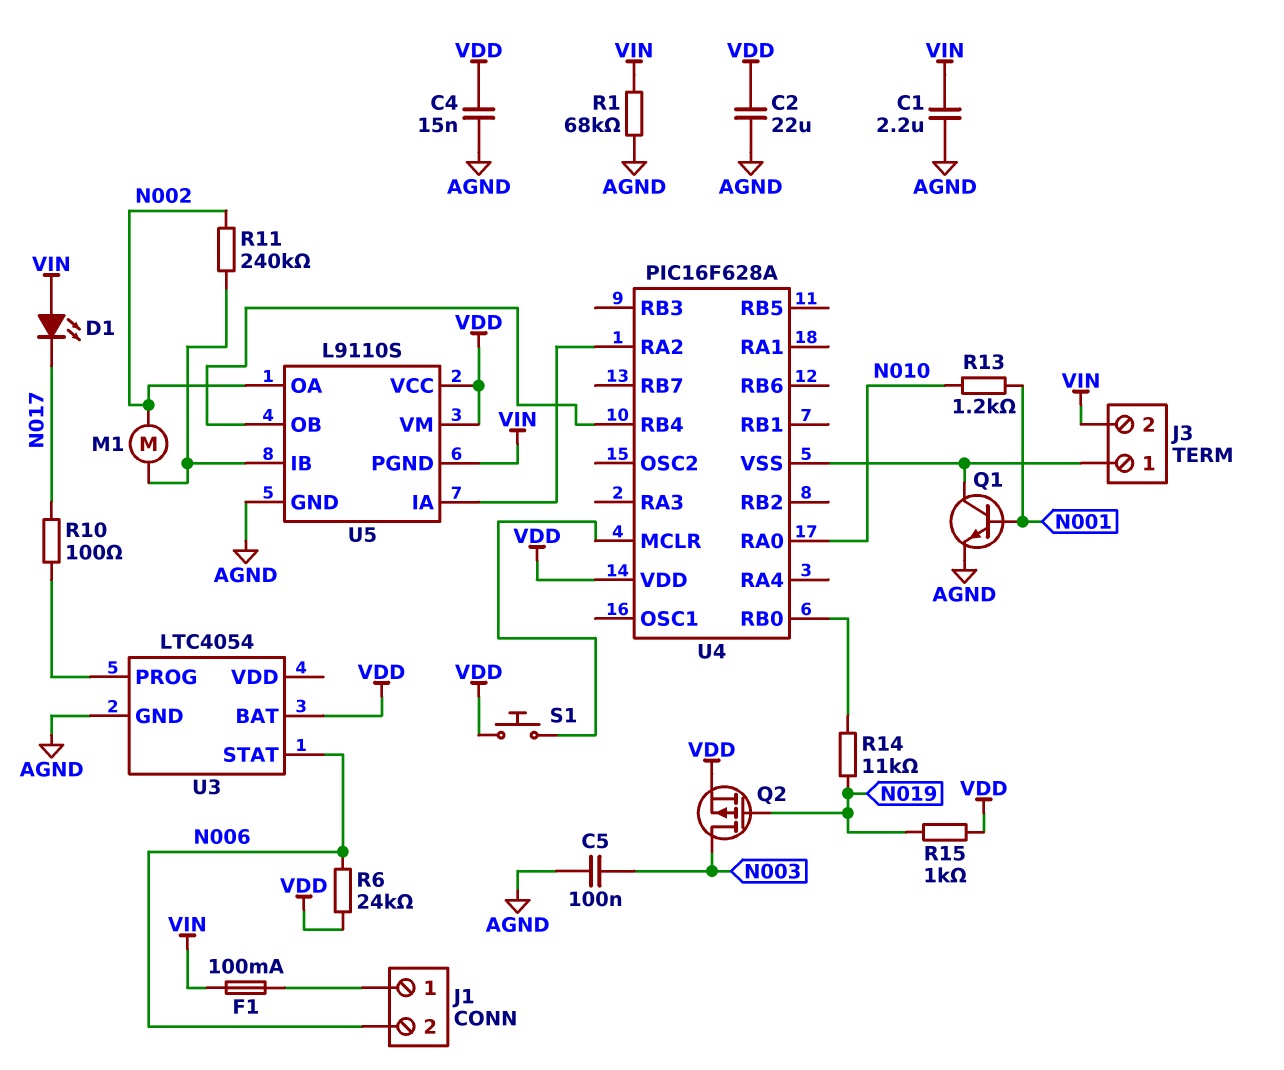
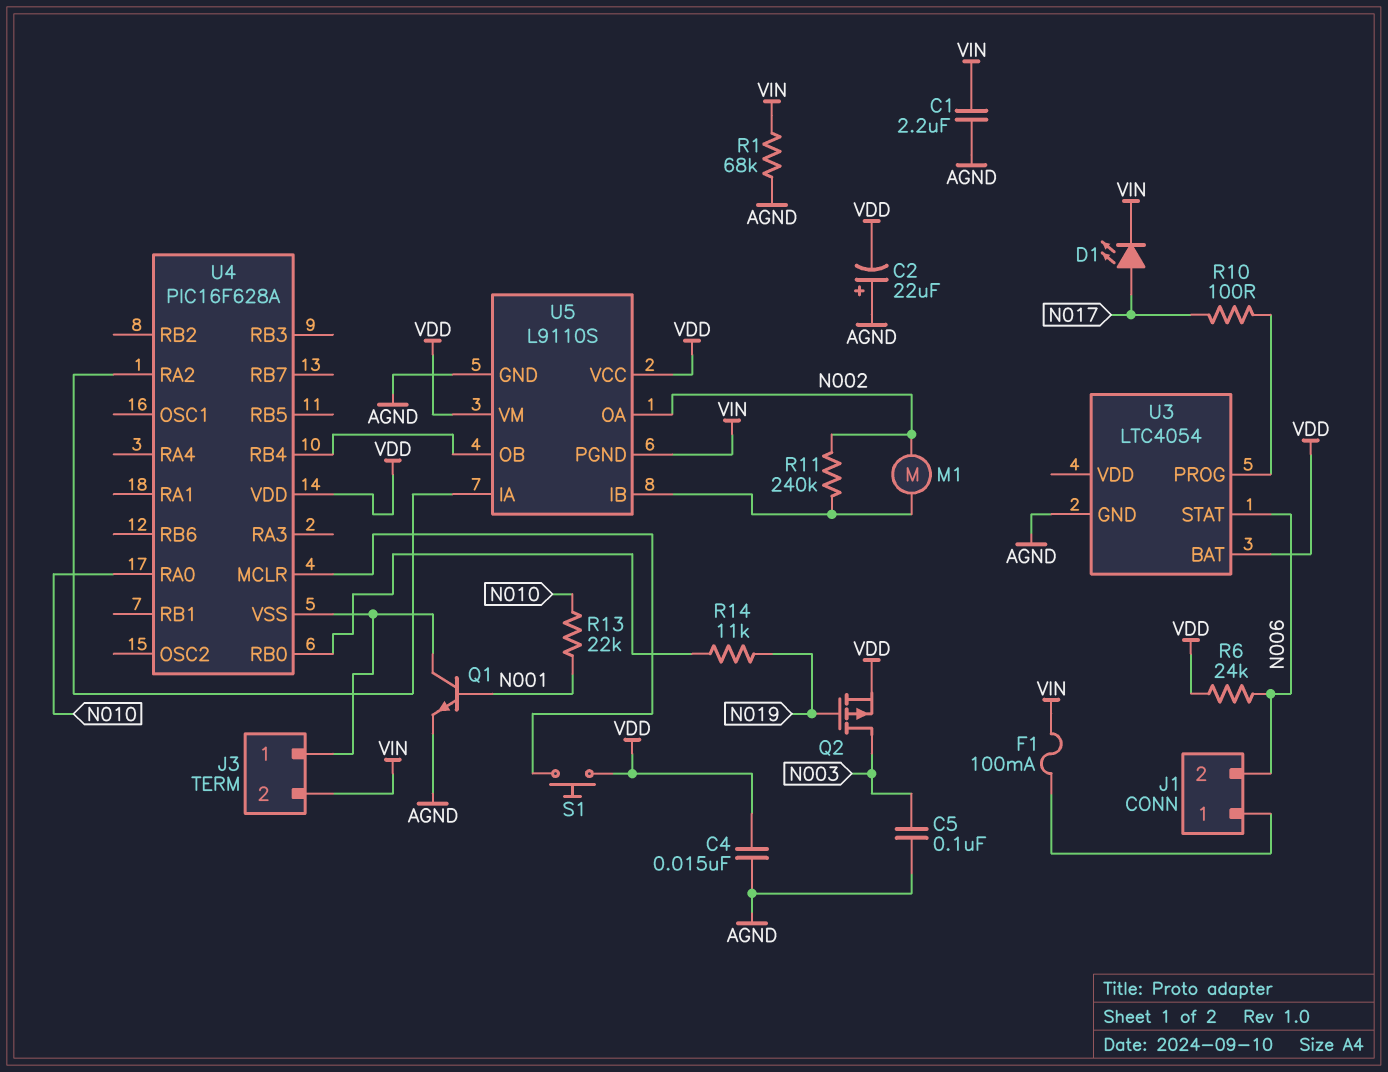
C2: 22uF (AGND, VDD) -> 22uF (plus AGND, minus VDD)
D1: LED (A VIN, K N017) -> LED (A N017, K VIN)
R13: 1.2k (N001, N010) -> 22k (N001, N010)
R15: 1k (N019, VDD) -> none

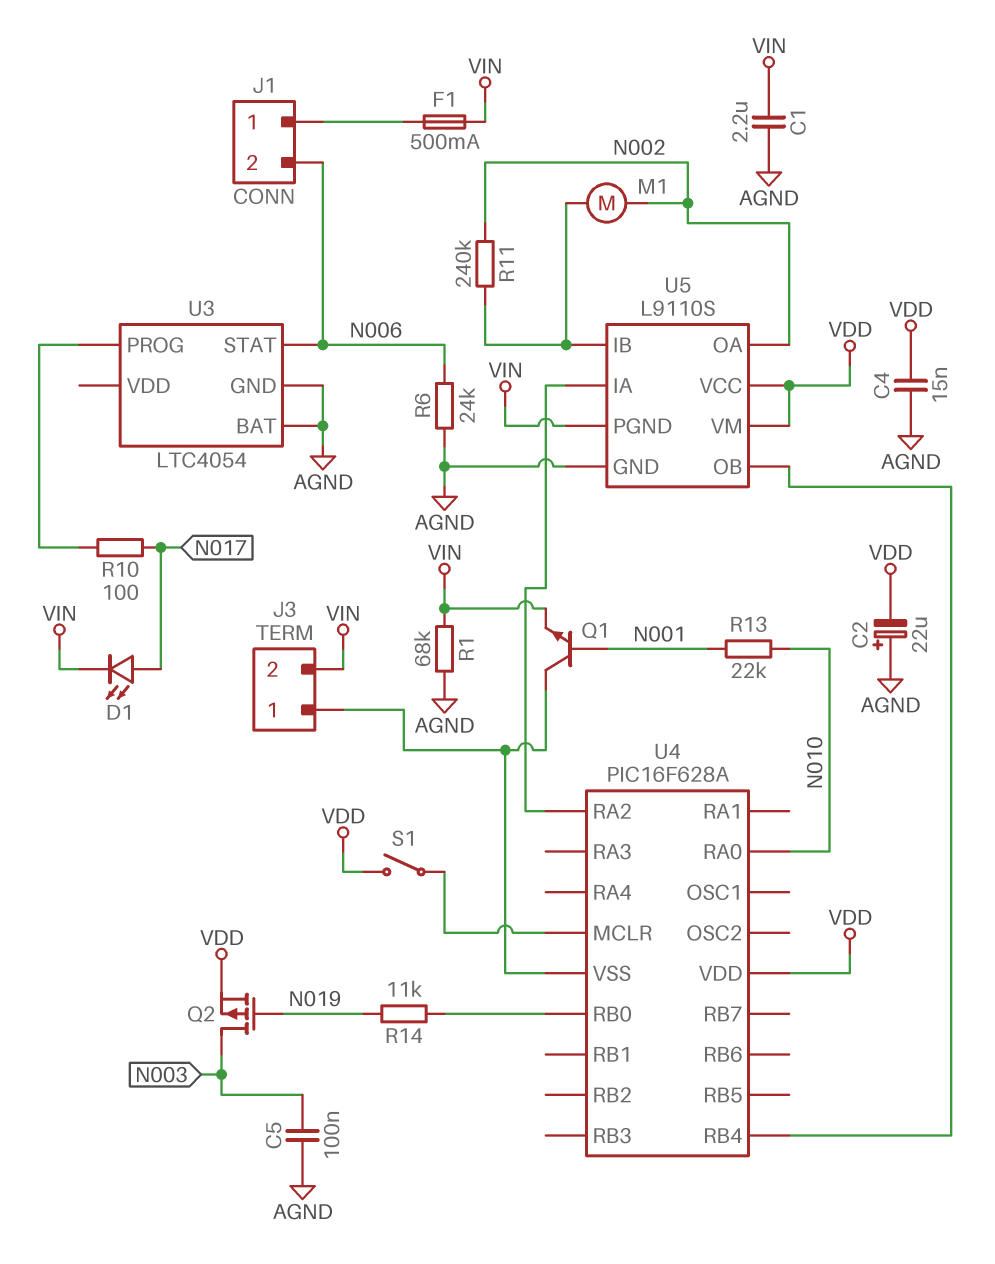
F1: 100mA (J1/1, VIN) -> 500mA (J1/1, VIN)
Q1: NPN (B N001, C J3/1, E AGND) -> NPN (B N001, C J3/1, E VIN)
R6: 24k (N006, VDD) -> 24k (AGND, N006)
S1: button (U4/MCLR, VDD) -> switch (U4/MCLR, VDD)
U3 pin BAT: VDD -> AGND

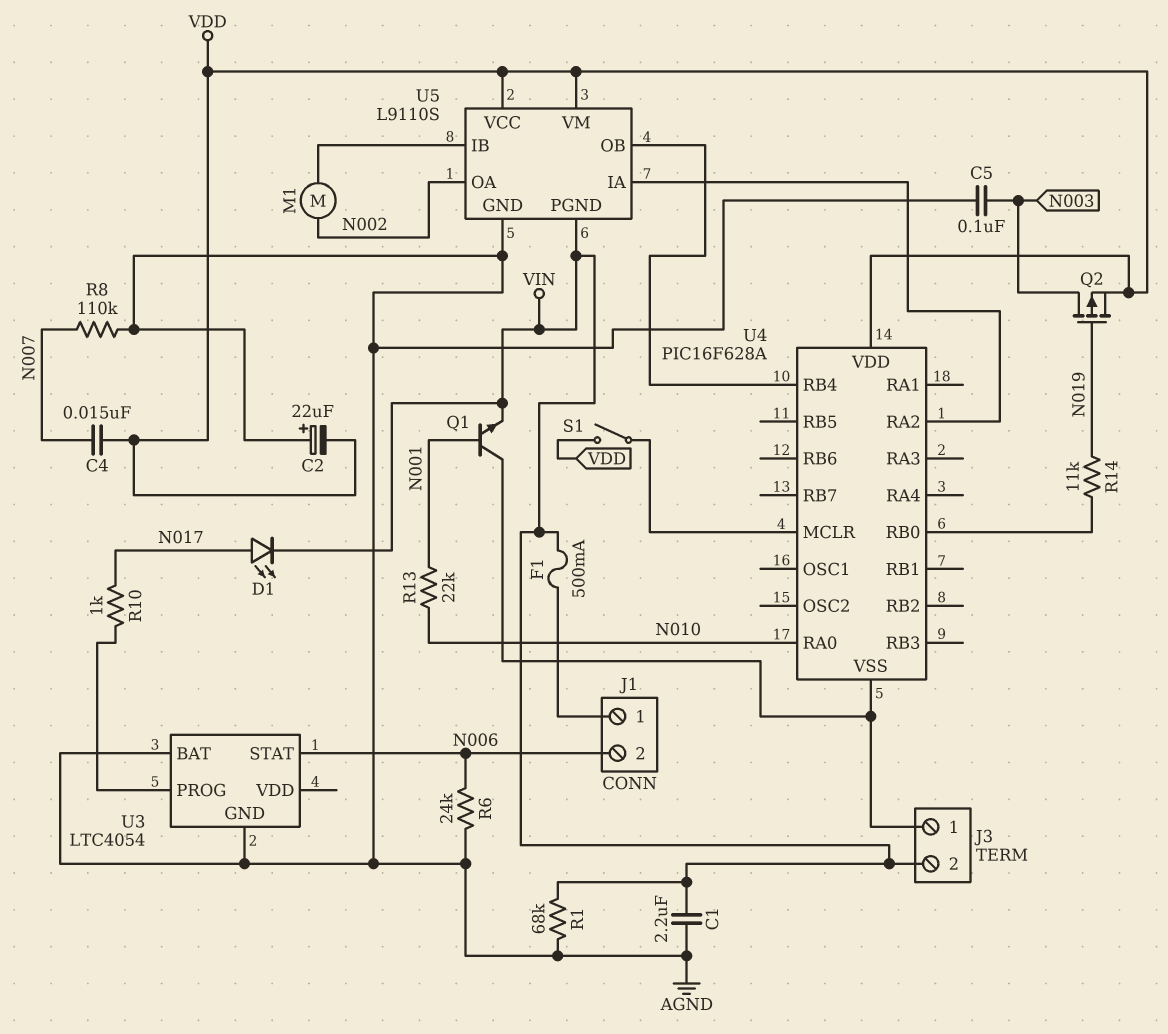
C4: 15nF (AGND, VDD) -> 15nF (N007, VDD)
R8: none -> 110k (AGND, N007)
R10: 100 (N017, U3/PROG) -> 1k (N017, U3/PROG)
R11: 240k (N002, U5/IB) -> none

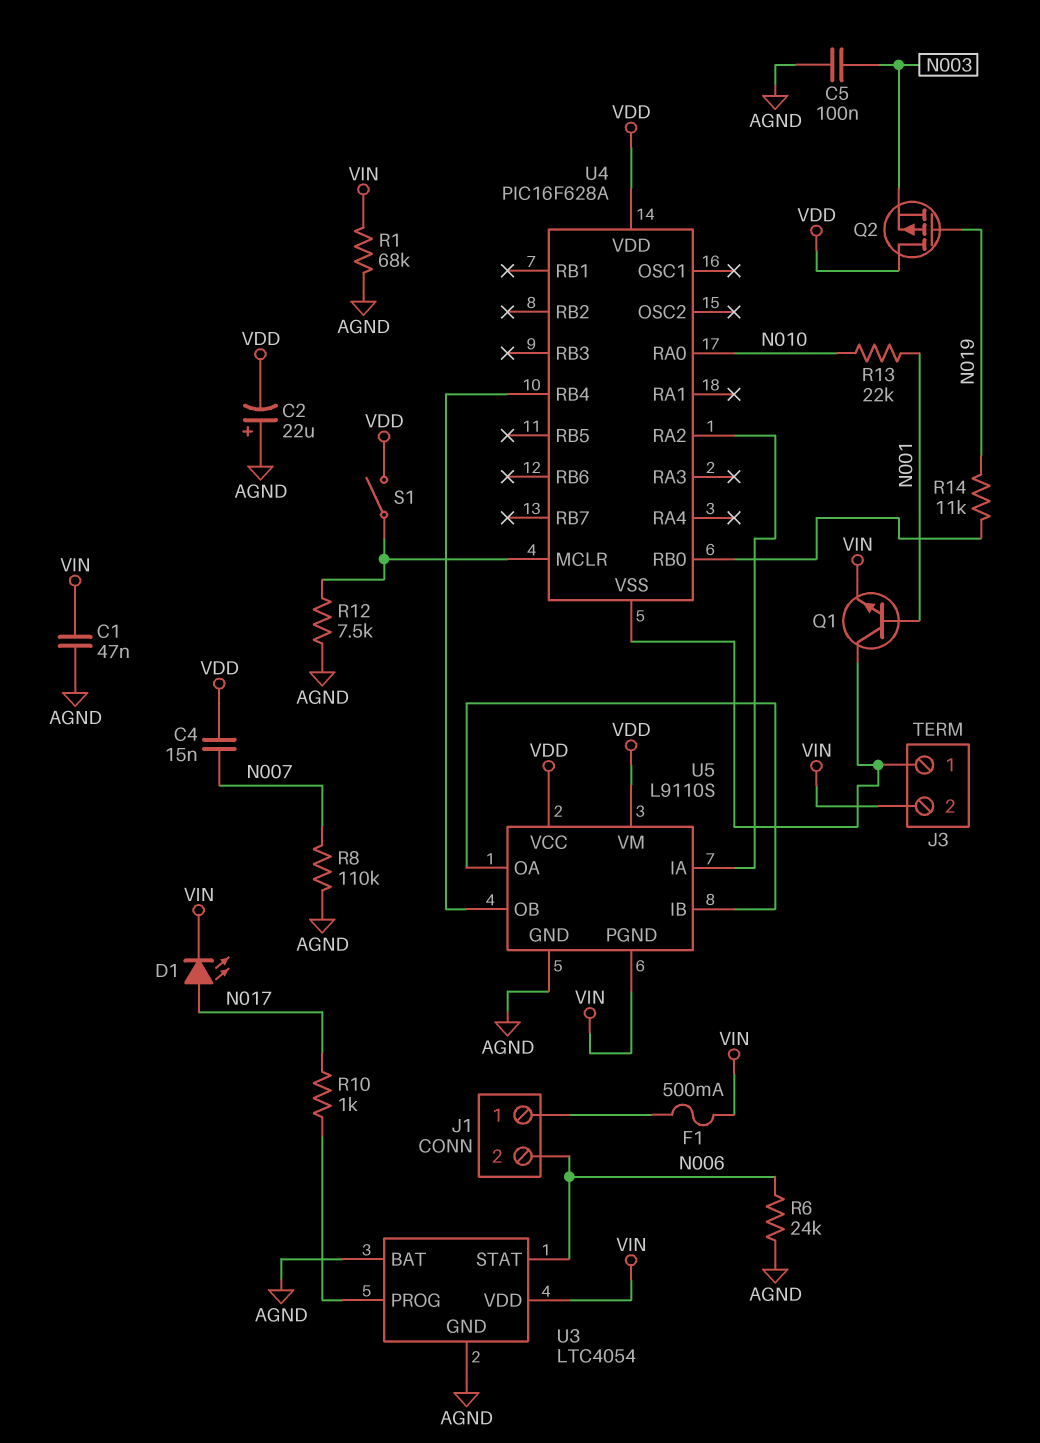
C1: 2.2uF (AGND, VIN) -> 47nF (AGND, VIN)
M1: motor (N002, U5/IB) -> none
Q2: PMOS (G N019, D N003, S VDD) -> PMOS (G N019, D VDD, S N003)
R12: none -> 7.5k (AGND, U4/MCLR)
U3 pin VDD: none -> VIN
U5 pin OA: N002 -> U5/IB

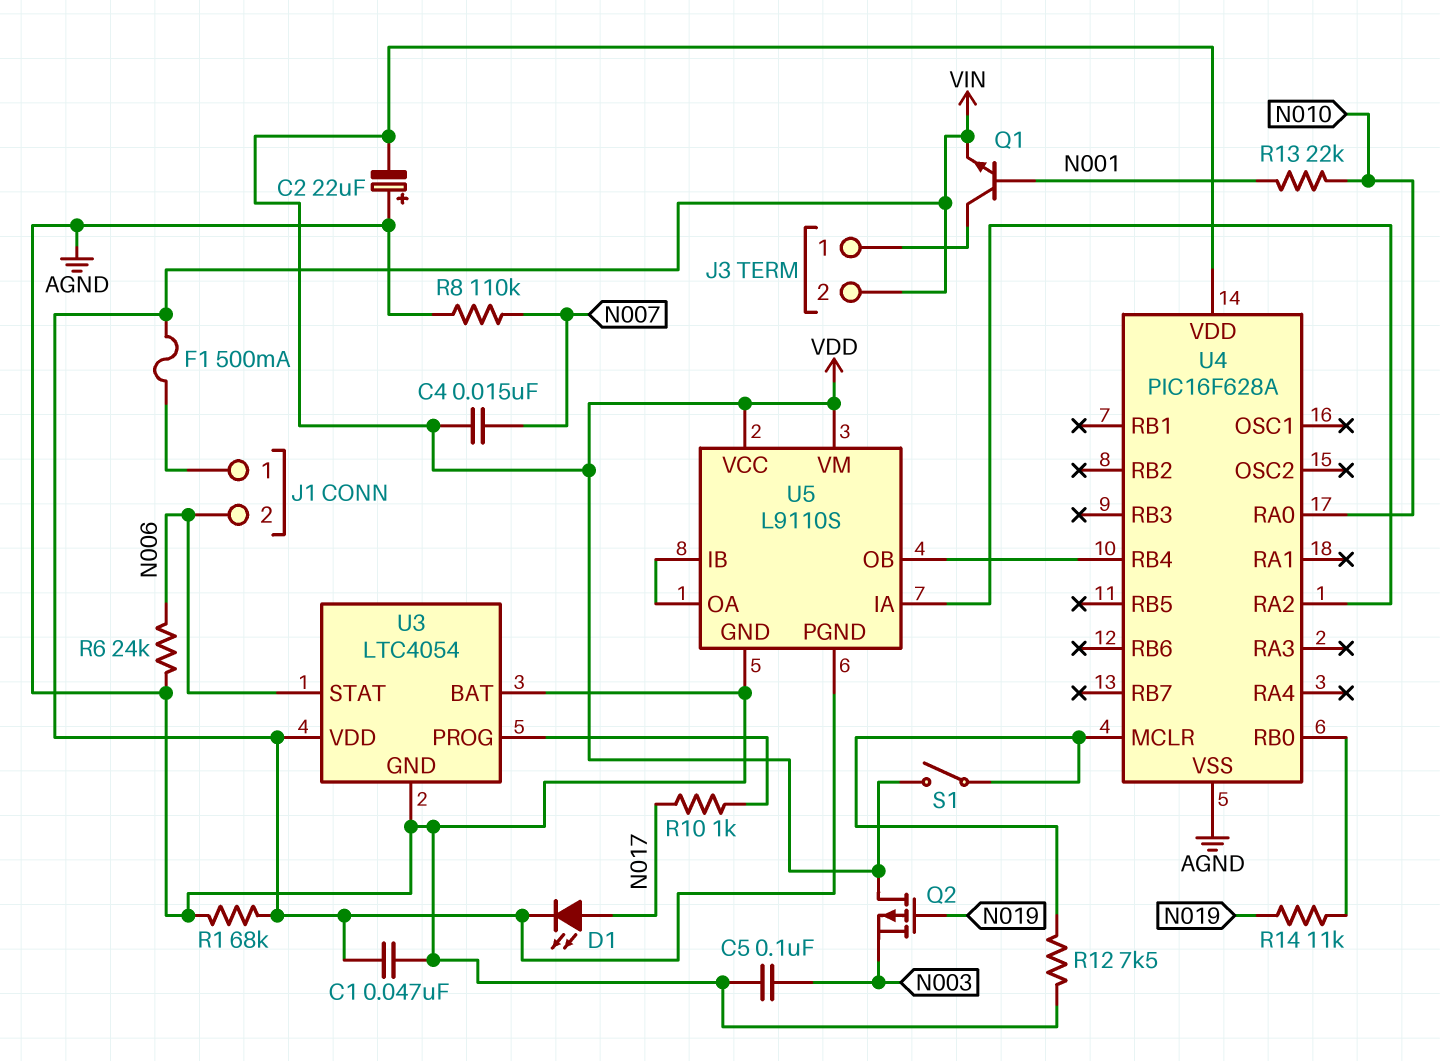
U4 pin VSS: J3/1 -> AGND

